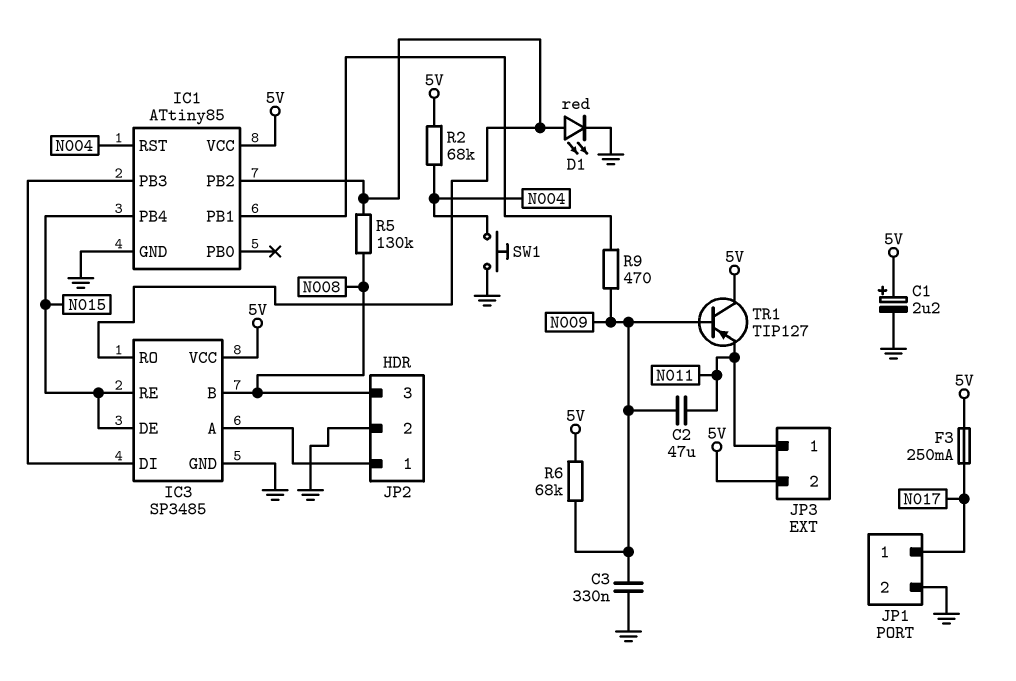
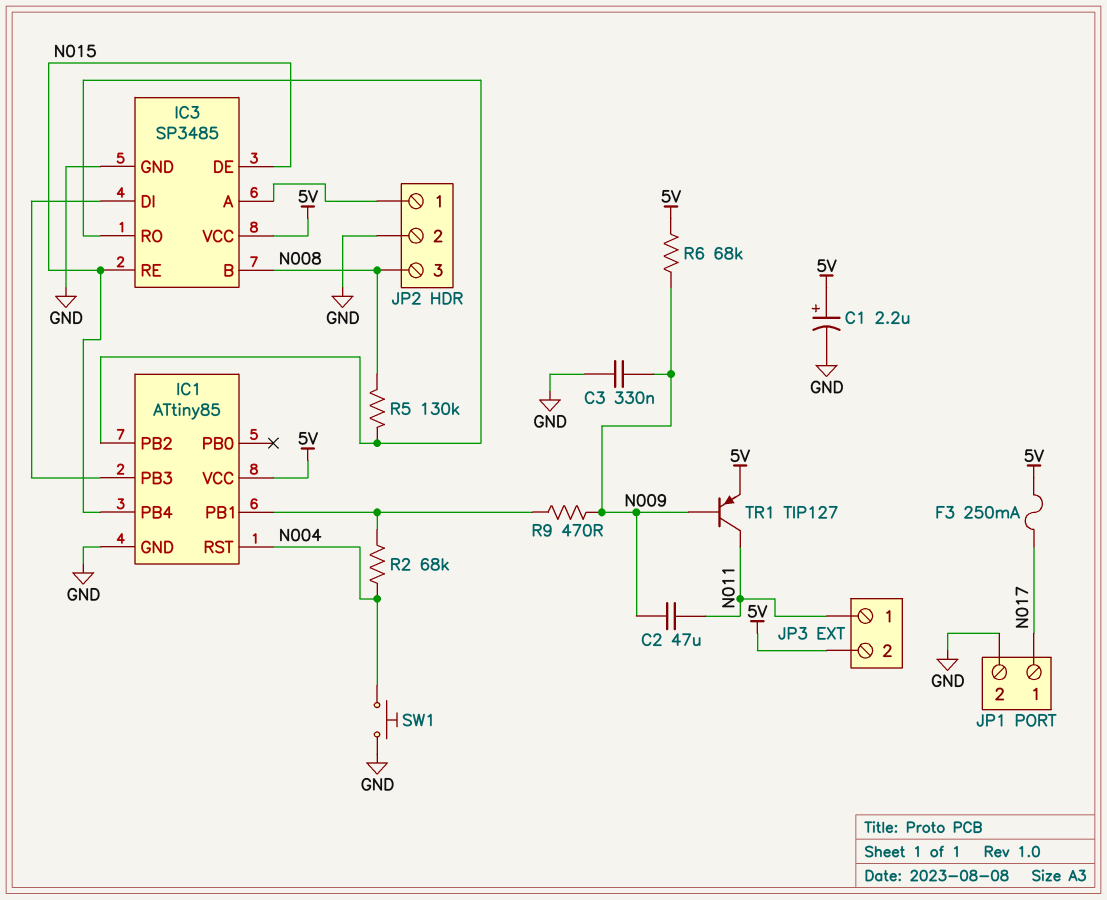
D1: LED red (A IC1/PB2, K GND) -> none
R2: 68k (5V, N004) -> 68k (IC1/PB1, N004)
TR1: PNP TIP127 (B N009, C 5V, E N011) -> PNP TIP127 (B N009, C N011, E 5V)

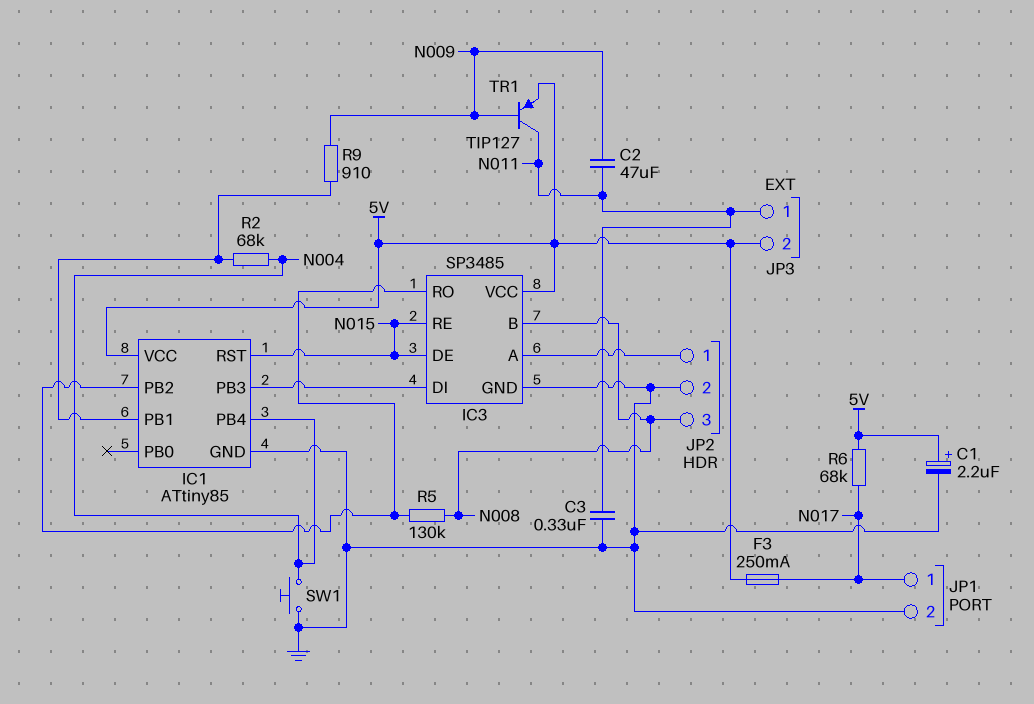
C3: 330nF (GND, N009) -> 330nF (GND, N011)
IC1 pin PB4: N015 -> N004
IC1 pin RST: N004 -> N015
R6: 68k (5V, N009) -> 68k (5V, N017)
R9: 470 (IC1/PB1, N009) -> 910 (IC1/PB1, N009)

